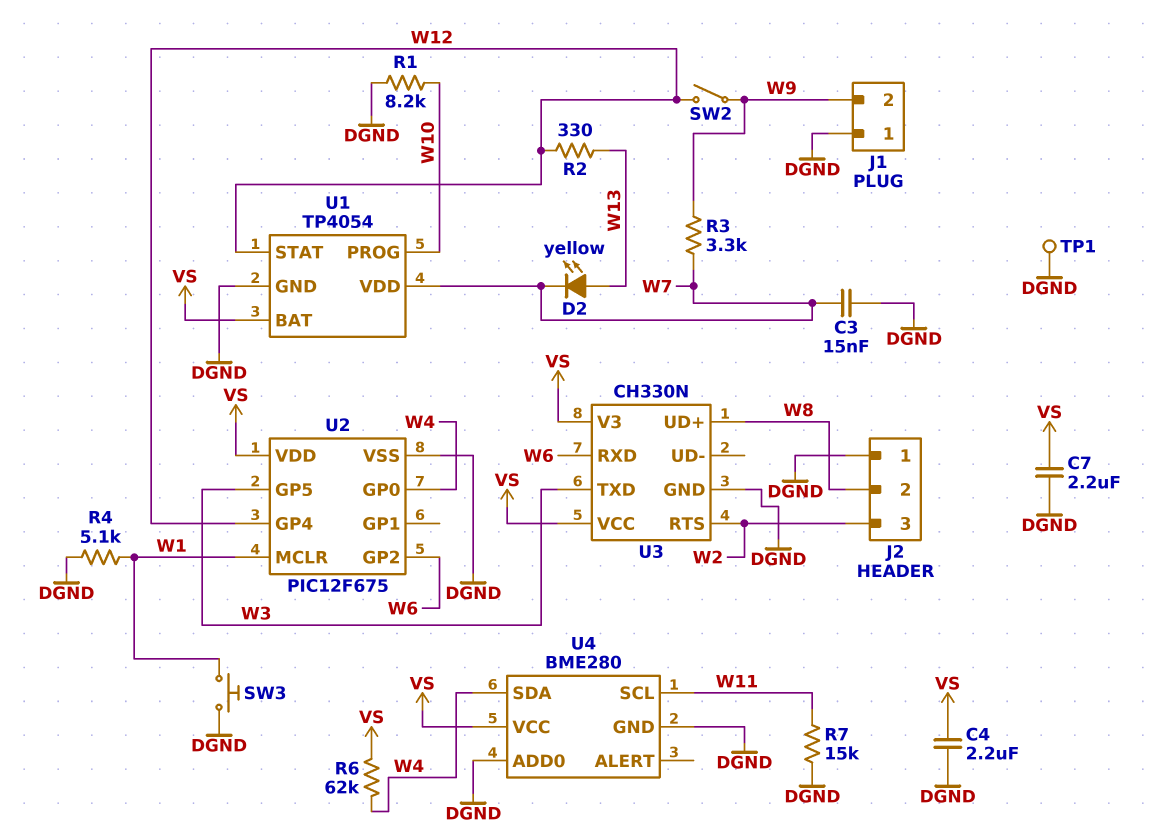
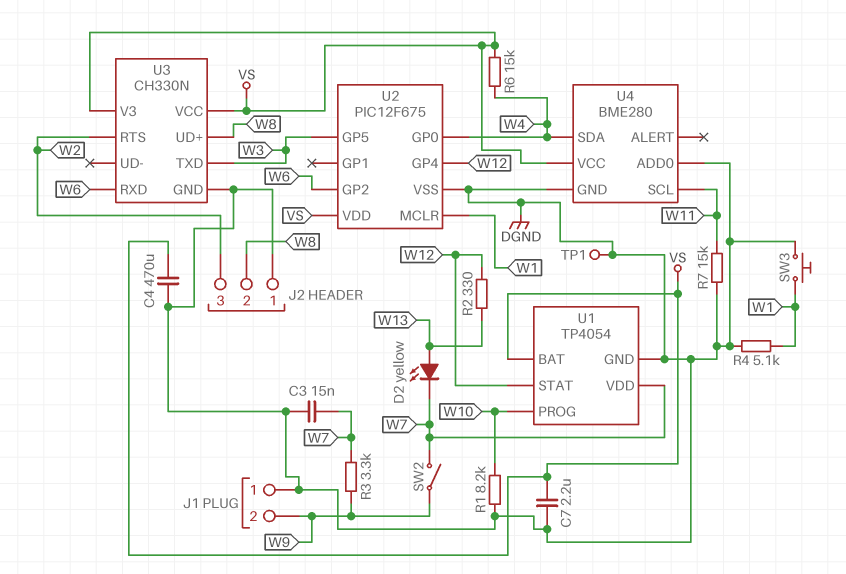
C4: 2.2uF (DGND, VS) -> 470uF (DGND, VS)
R6: 62k (VS, W4) -> 15k (VS, W4)
SW2: switch (W9, W12) -> switch (W7, W9)

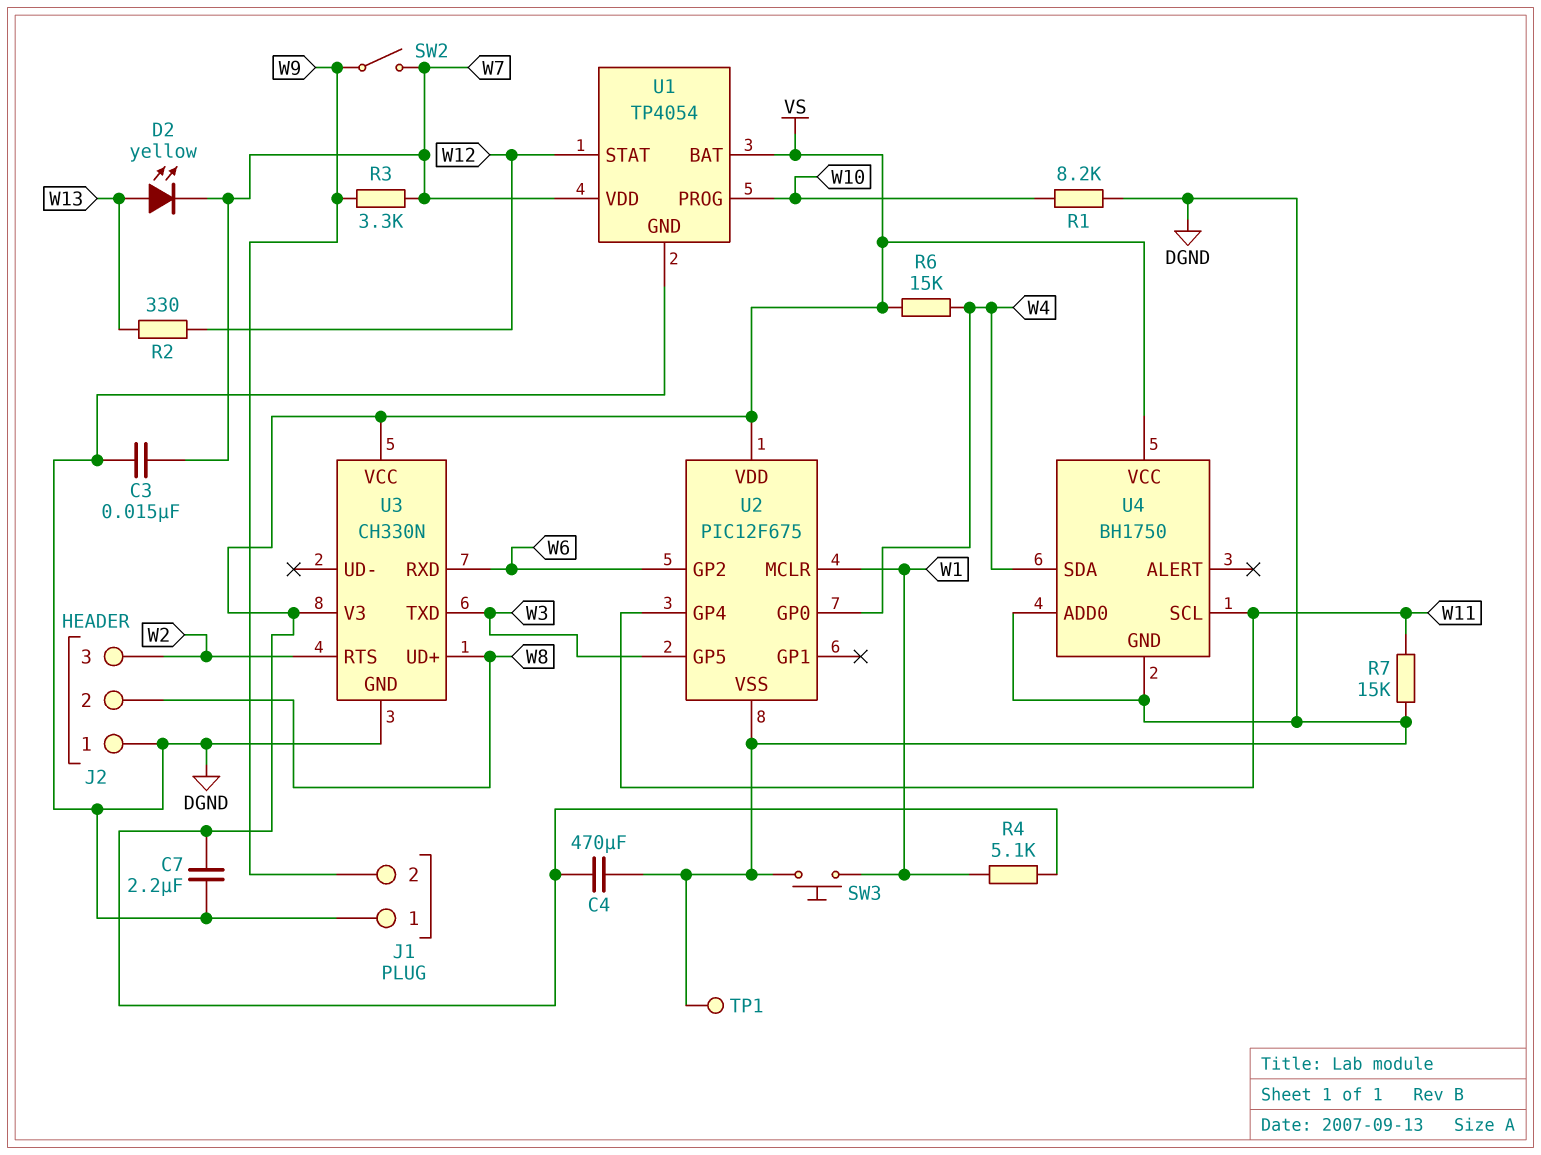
R4: 5.1k (DGND, W1) -> 5.1k (VS, W1)
U2 pin GP4: W12 -> W11
U4: BME280 -> BH1750

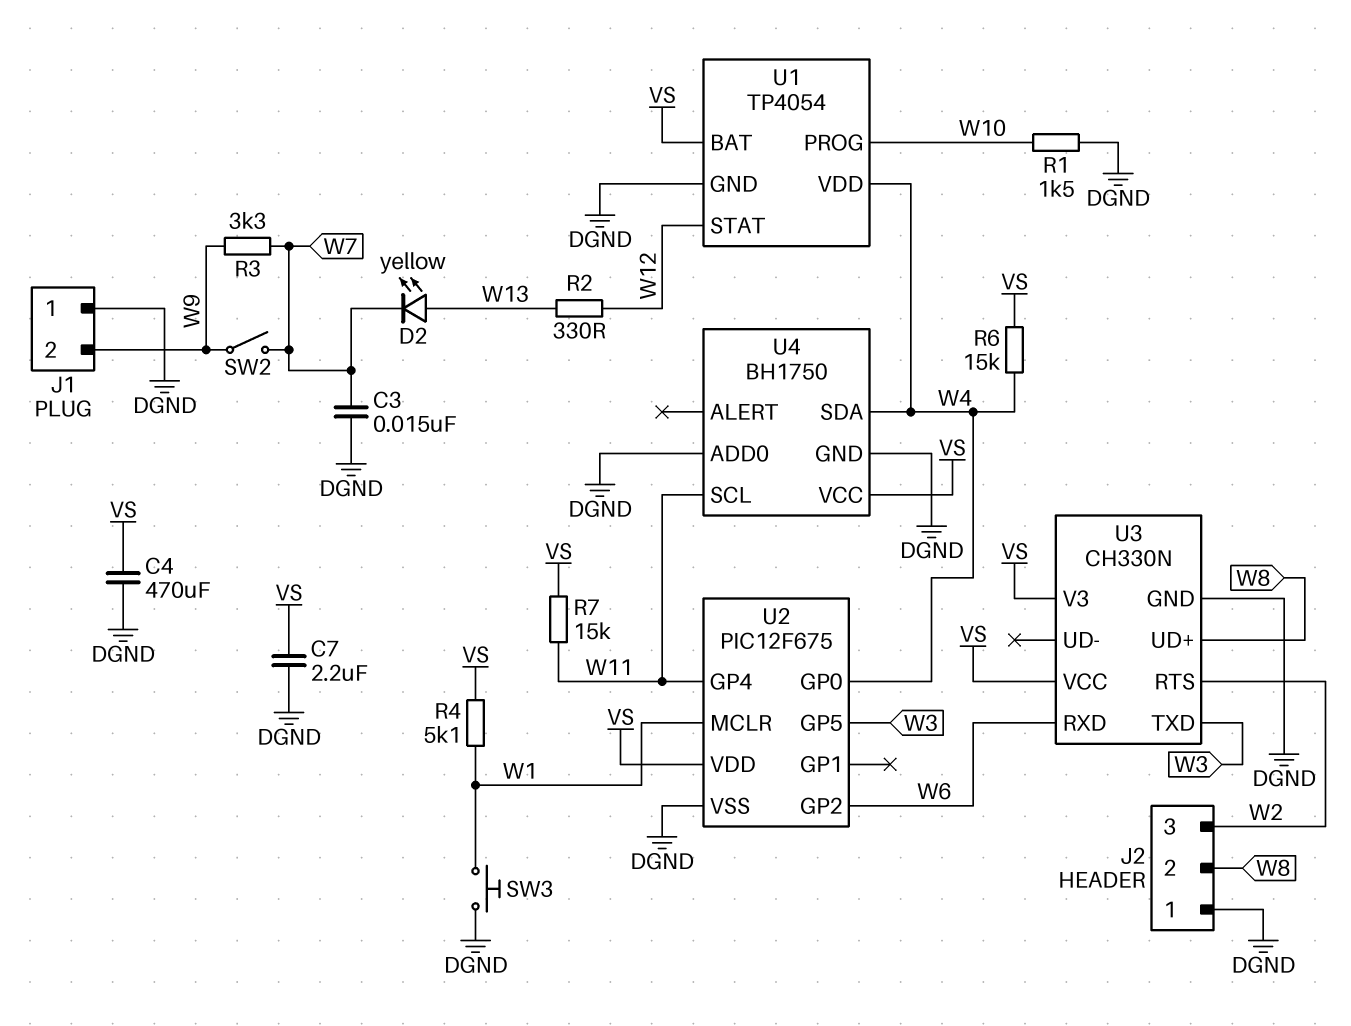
R1: 8.2k (DGND, W10) -> 1.5k (DGND, W10)
R7: 15k (DGND, W11) -> 15k (VS, W11)
TP1: test point (DGND) -> none
U1 pin VDD: W7 -> W4

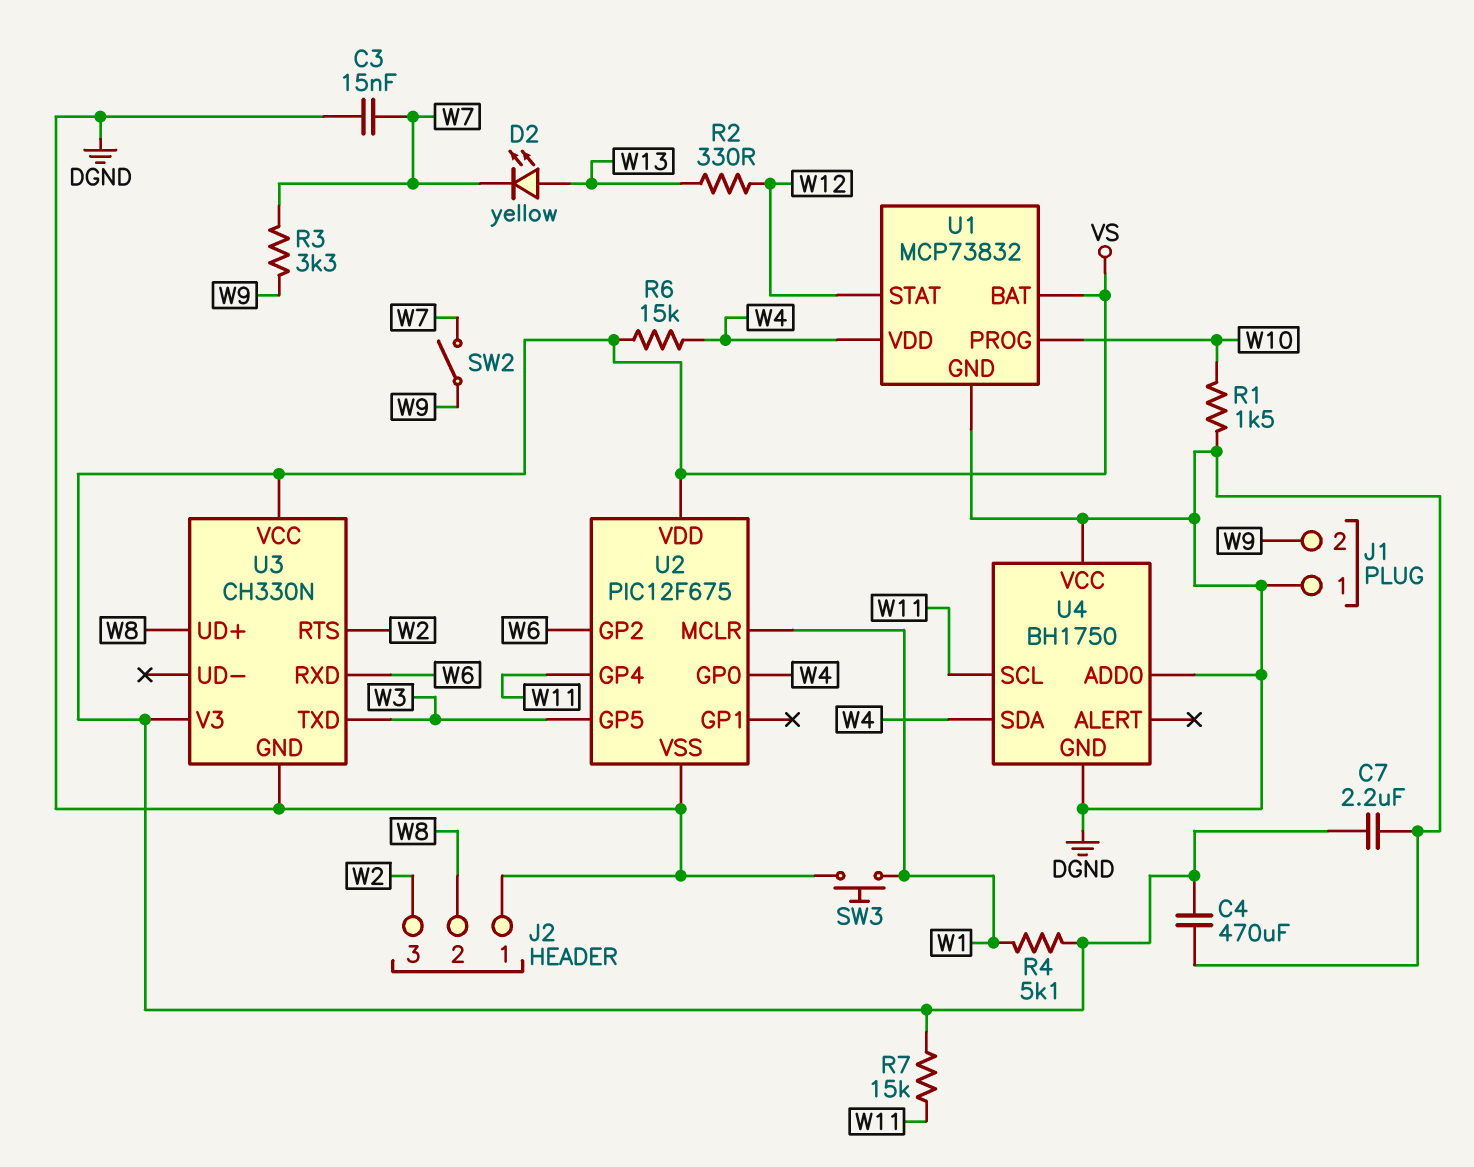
U1: TP4054 -> MCP73832
U4 pin VCC: VS -> DGND

